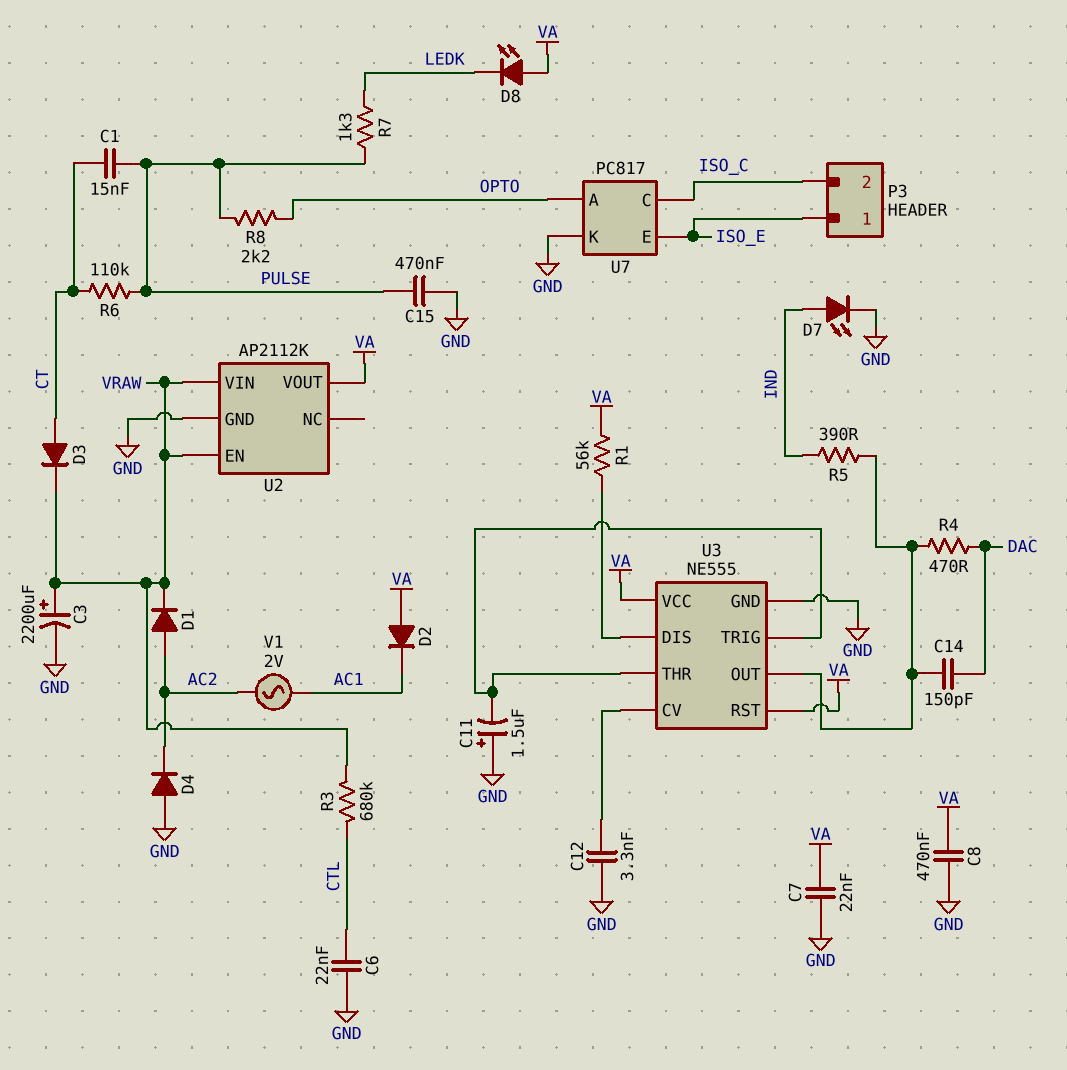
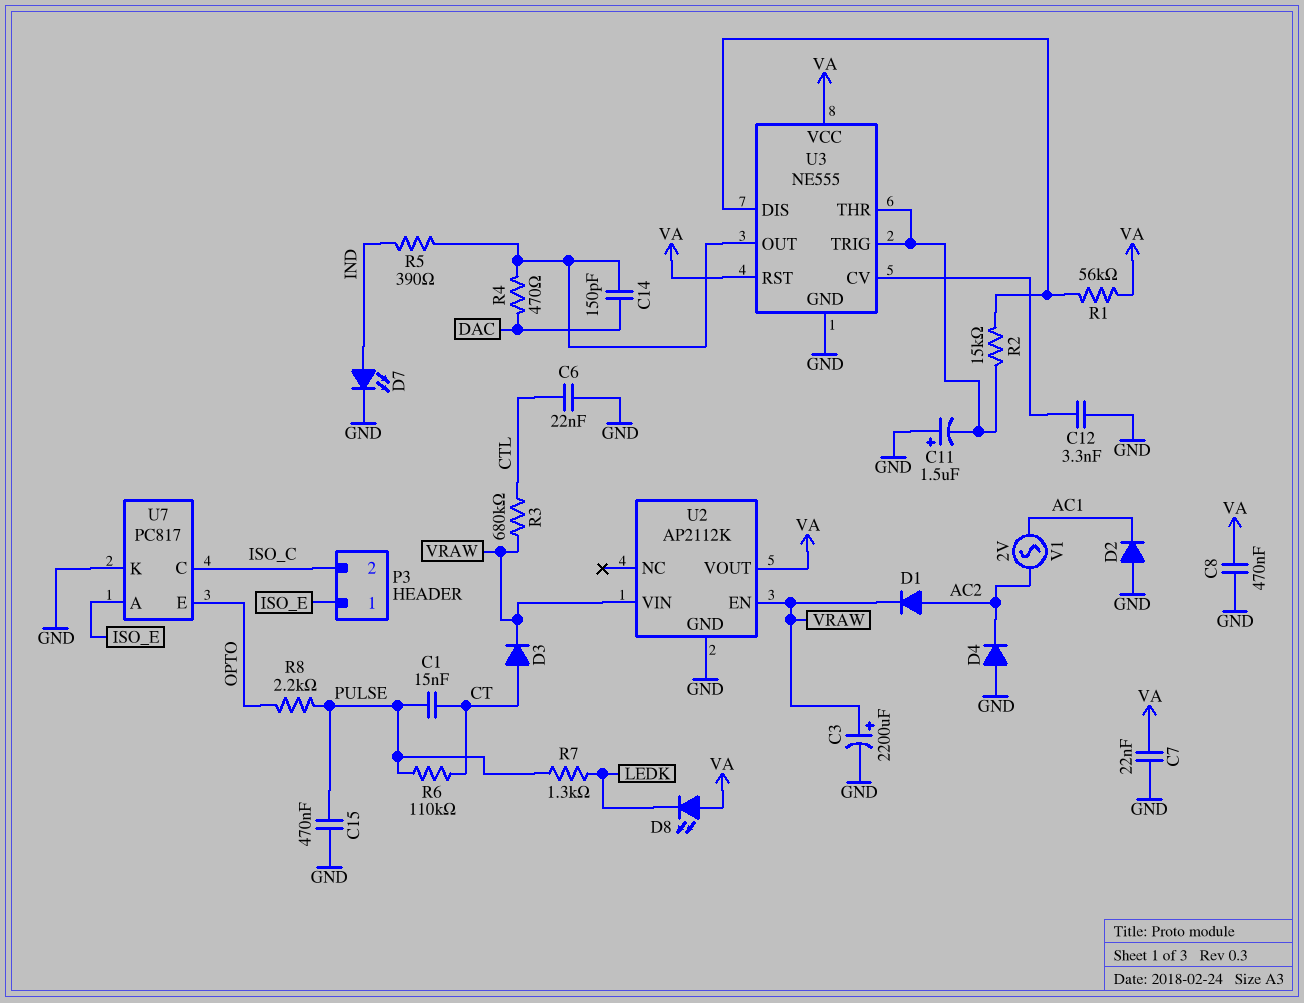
D2: diode (A VA, K AC1) -> diode (A GND, K AC1)
R2: none -> 15k (U3/DIS, U3/THR)
U7 pin A: OPTO -> ISO_E
U7 pin E: ISO_E -> OPTO

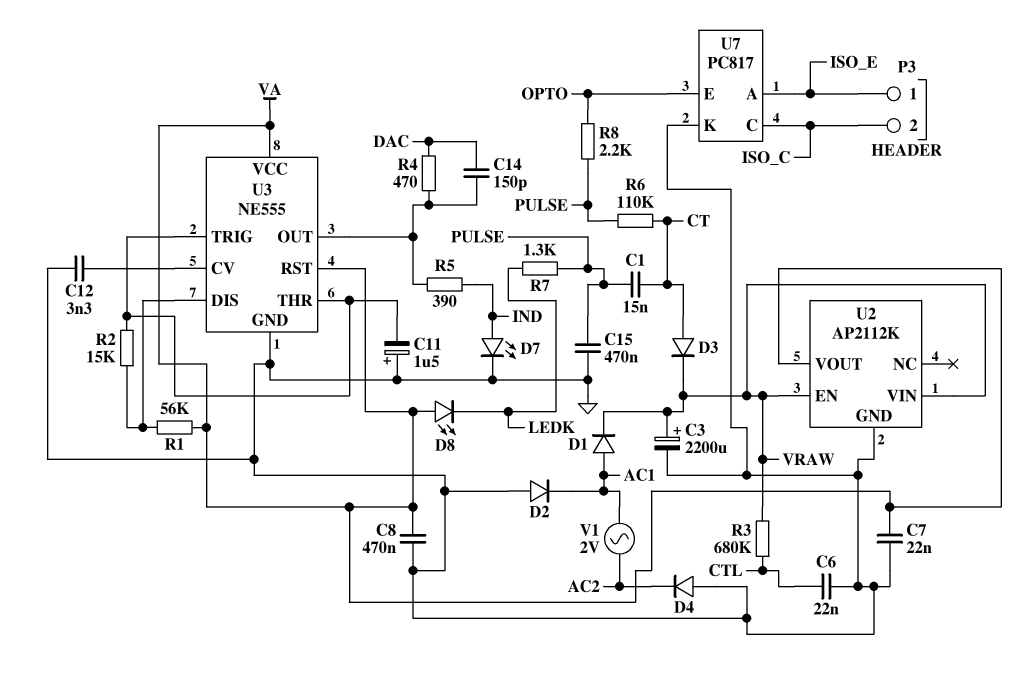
D1: diode (A AC2, K VRAW) -> diode (A AC1, K VRAW)

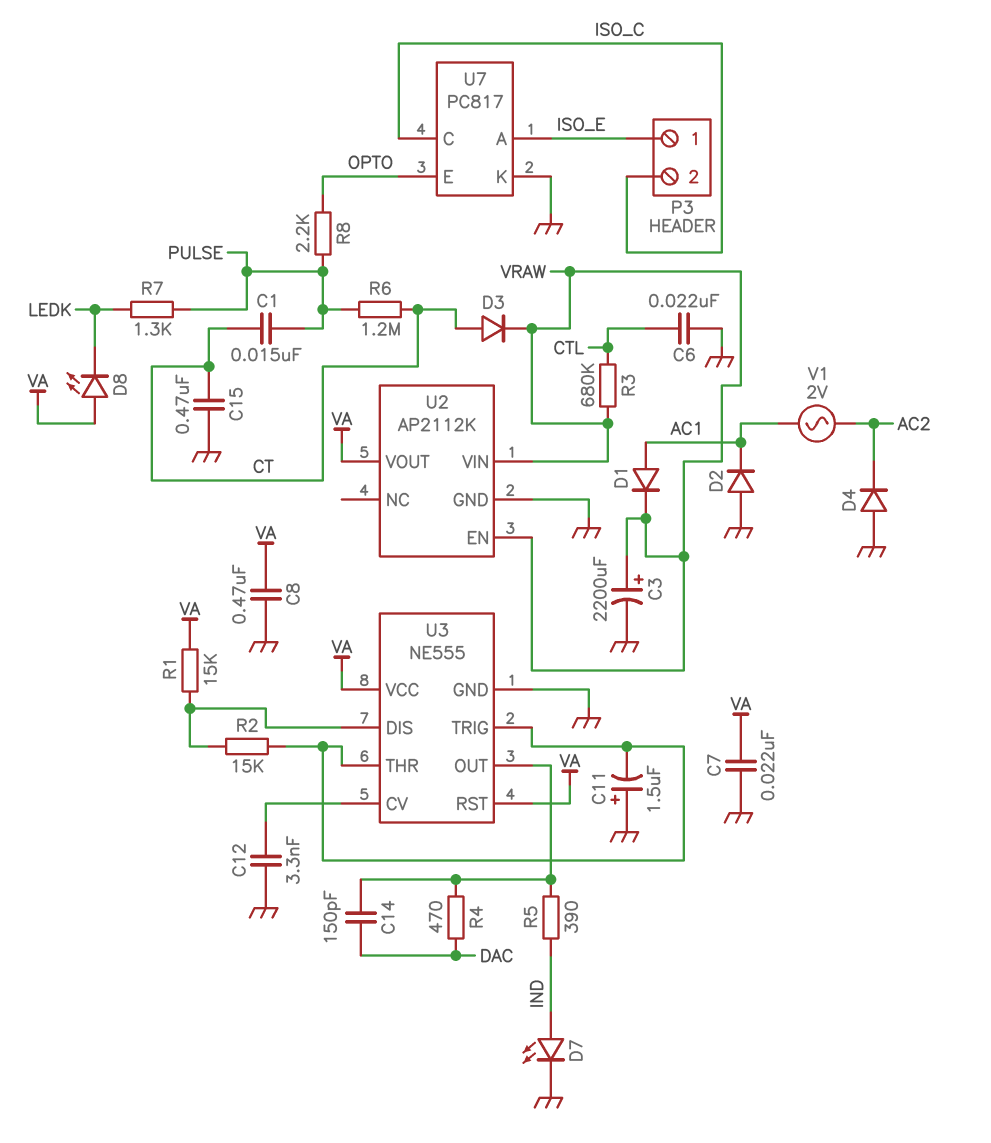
C15: 470nF (GND, PULSE) -> 470nF (CT, GND)
R1: 56k (U3/DIS, VA) -> 15k (U3/DIS, VA)
R6: 110k (CT, PULSE) -> 1.2M (CT, PULSE)

